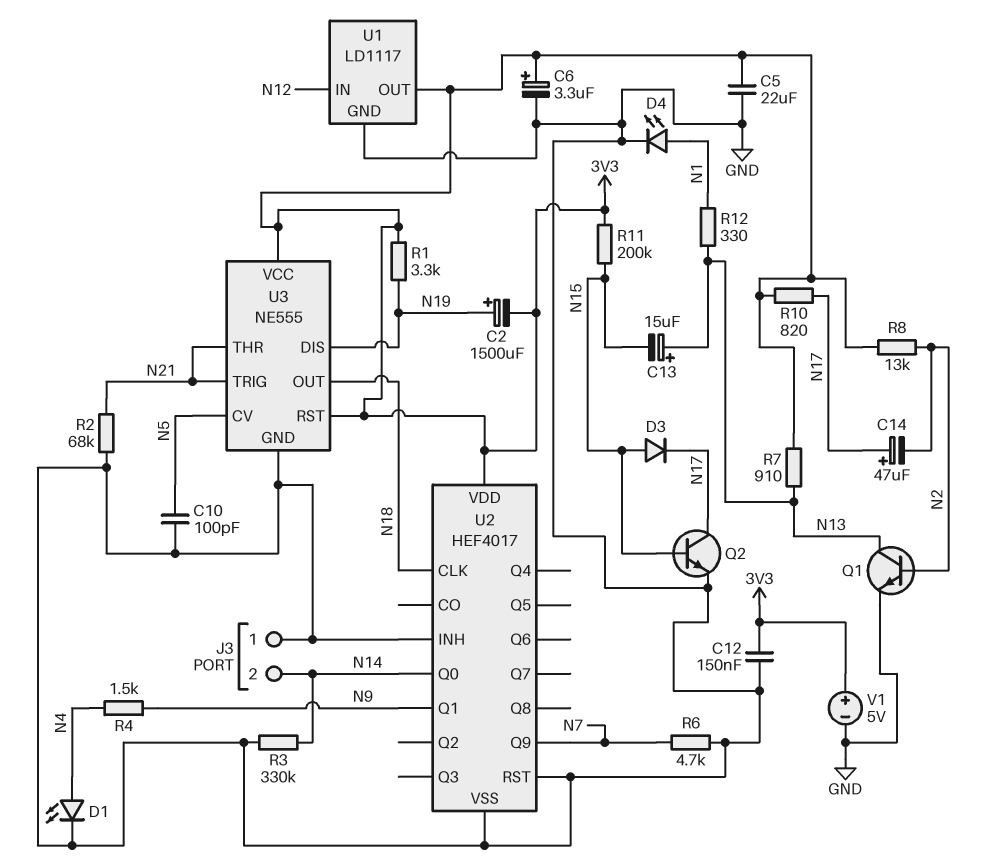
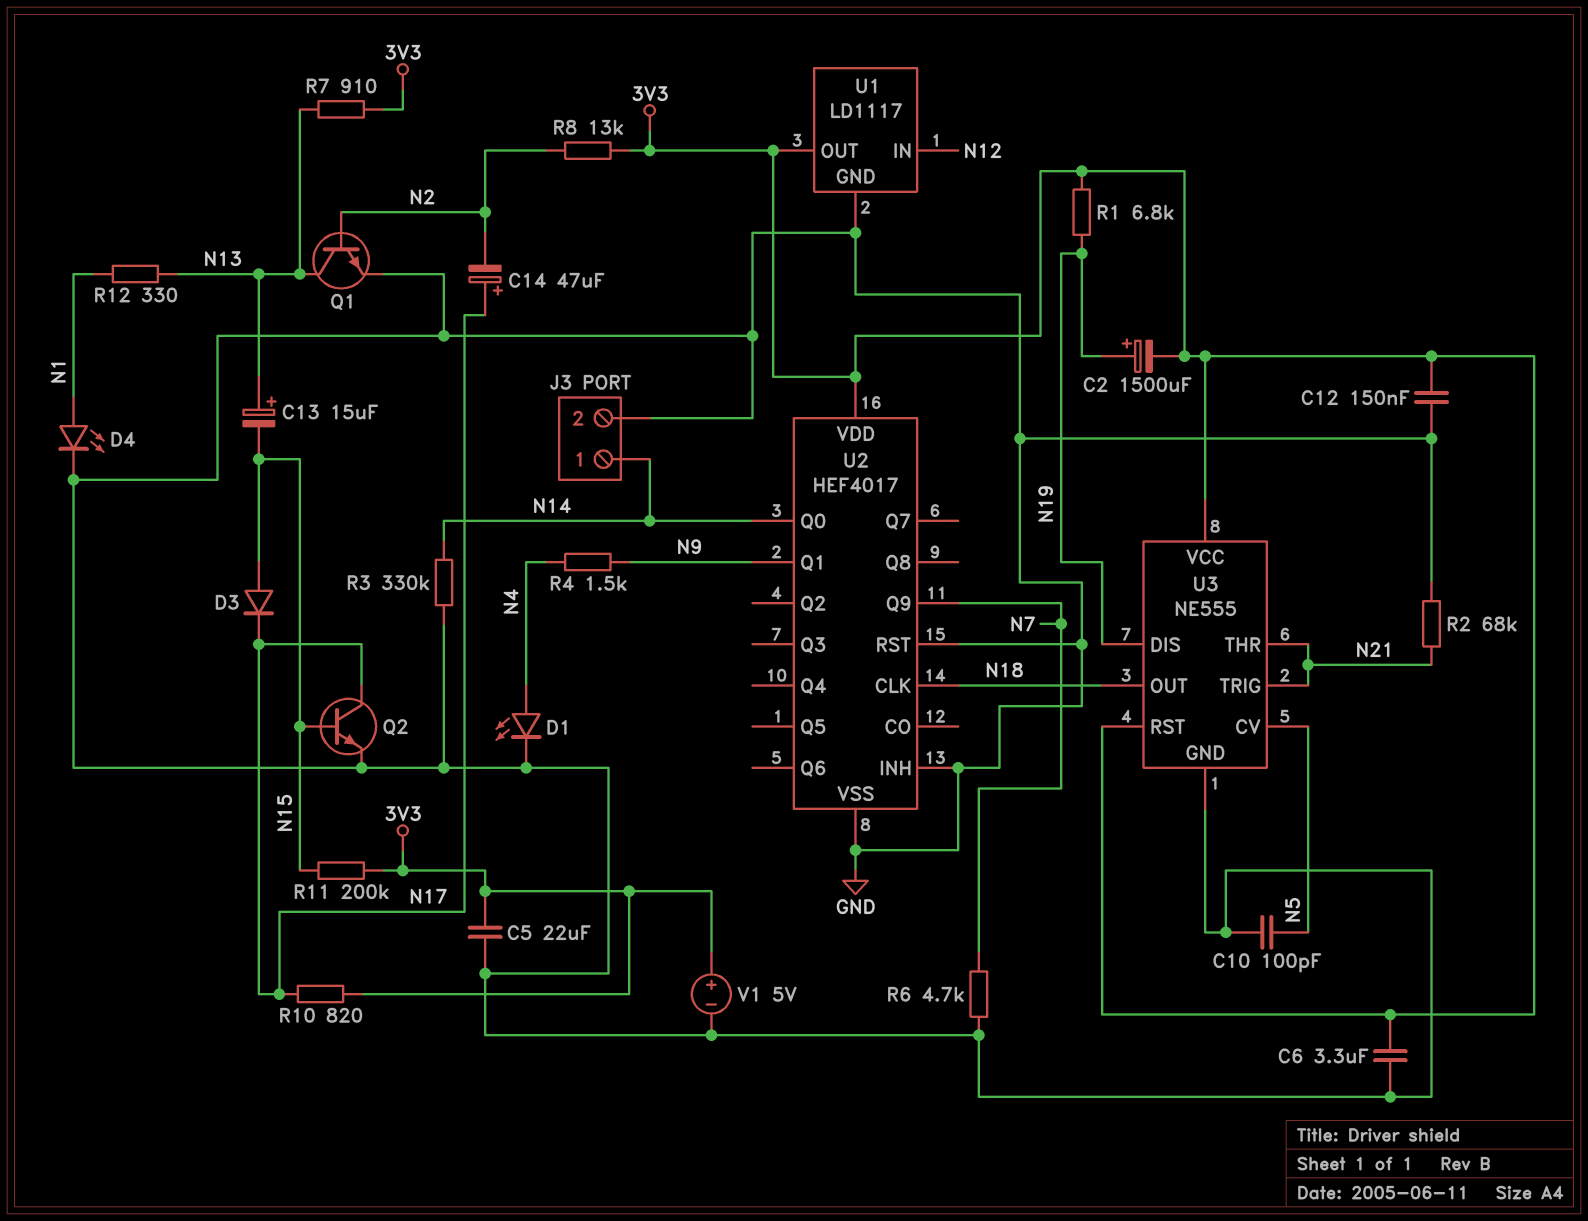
C6: 3.3uF (plus 3V3, minus GND) -> 3.3uF (3V3, GND)
J3 pin 1: GND -> N14
J3 pin 2: N14 -> GND
R1: 3.3k (3V3, N19) -> 6.8k (3V3, N19)

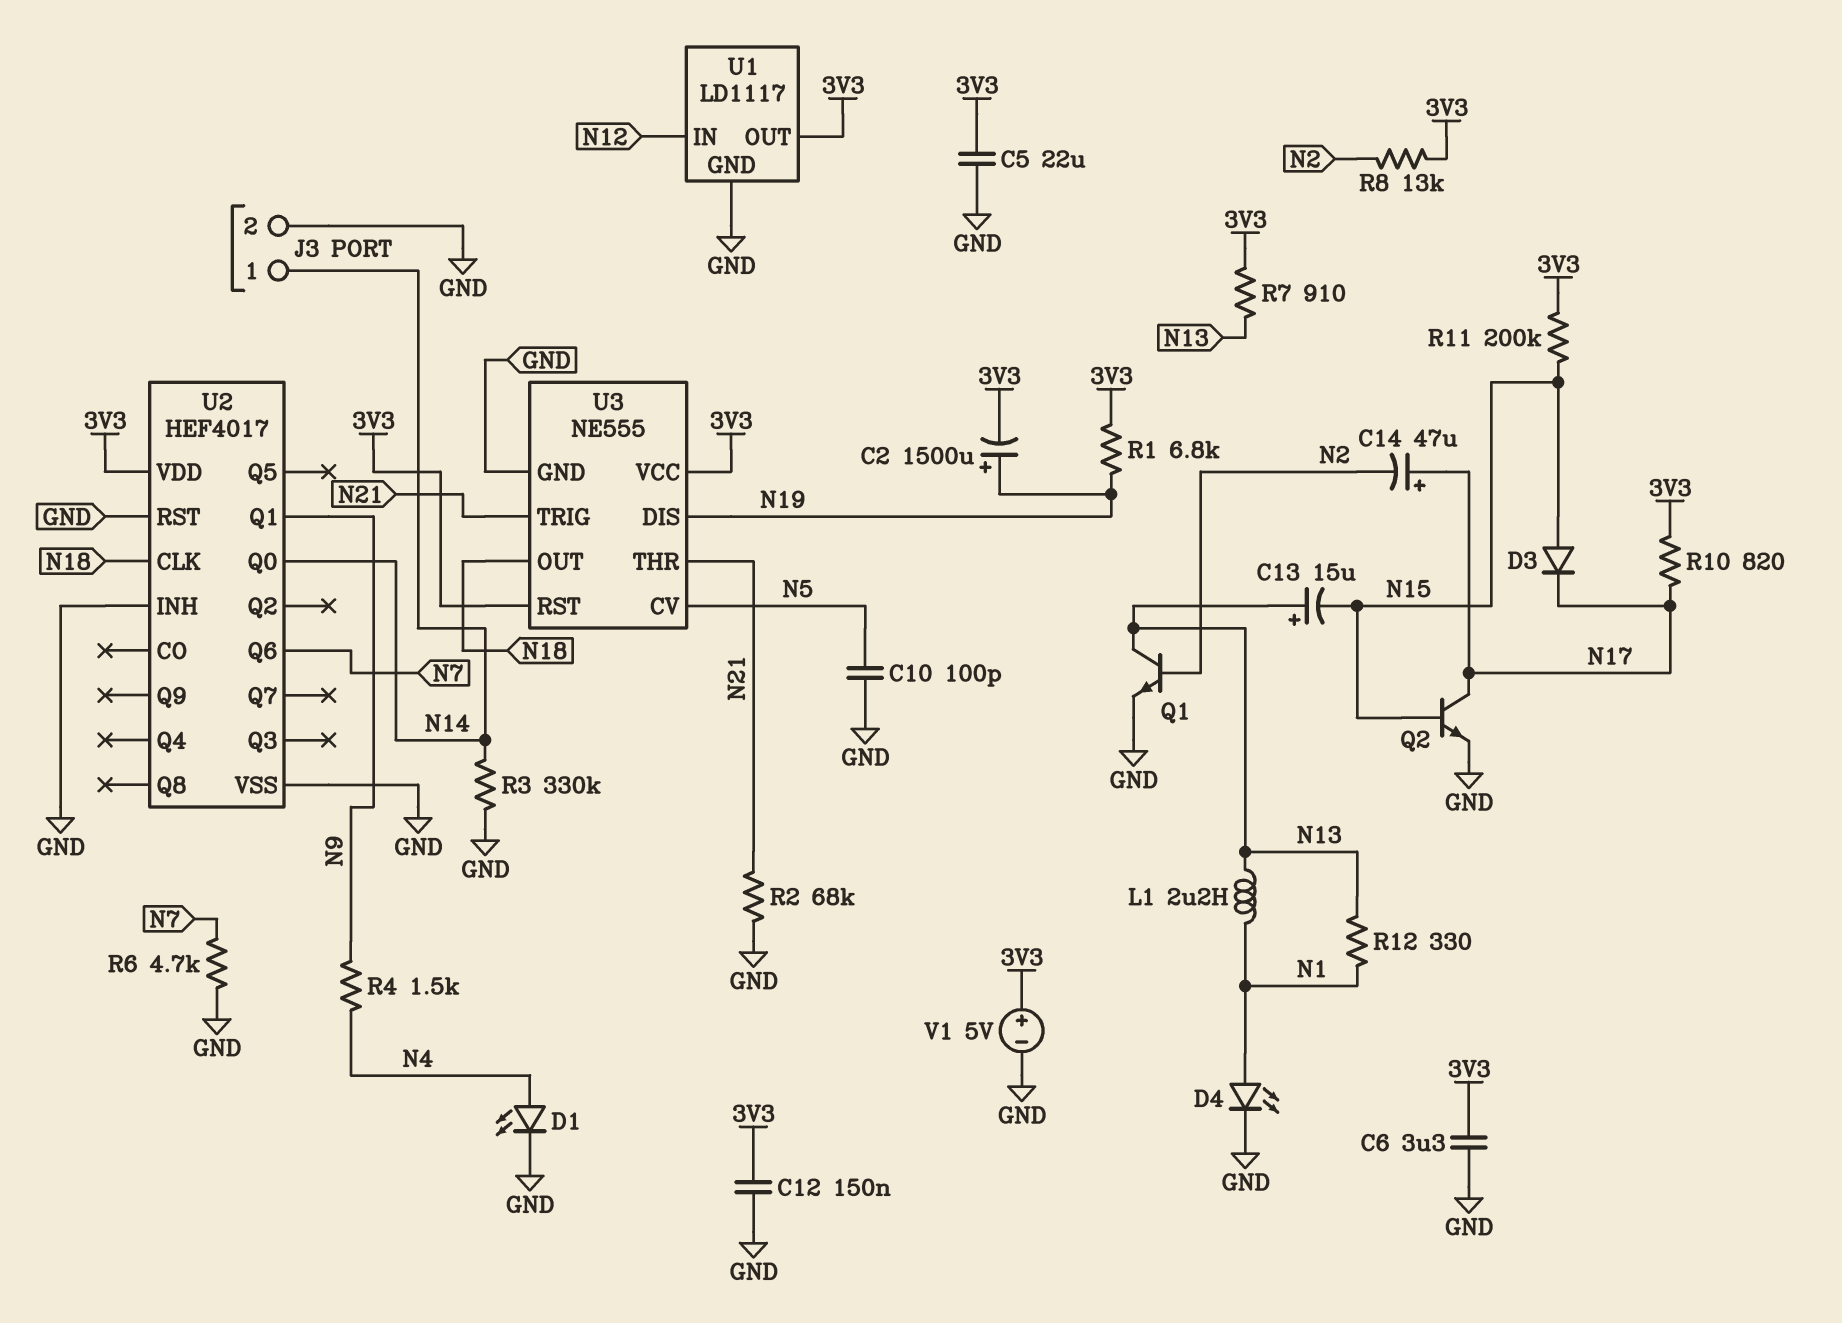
L1: none -> 2.2uH (N1, N13)
U2 pin Q6: none -> N7
U2 pin Q9: N7 -> none

